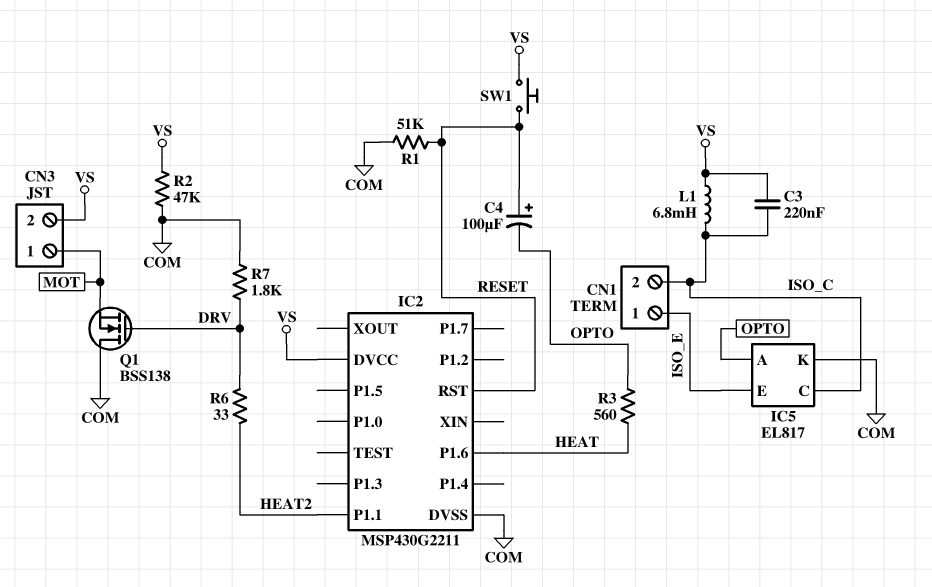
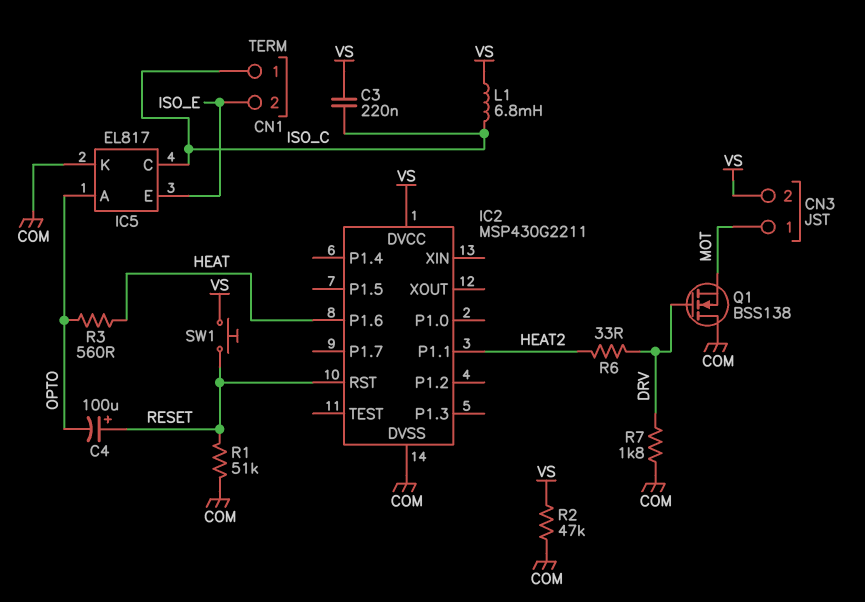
CN1 pin 1: ISO_E -> ISO_C
CN1 pin 2: ISO_C -> ISO_E

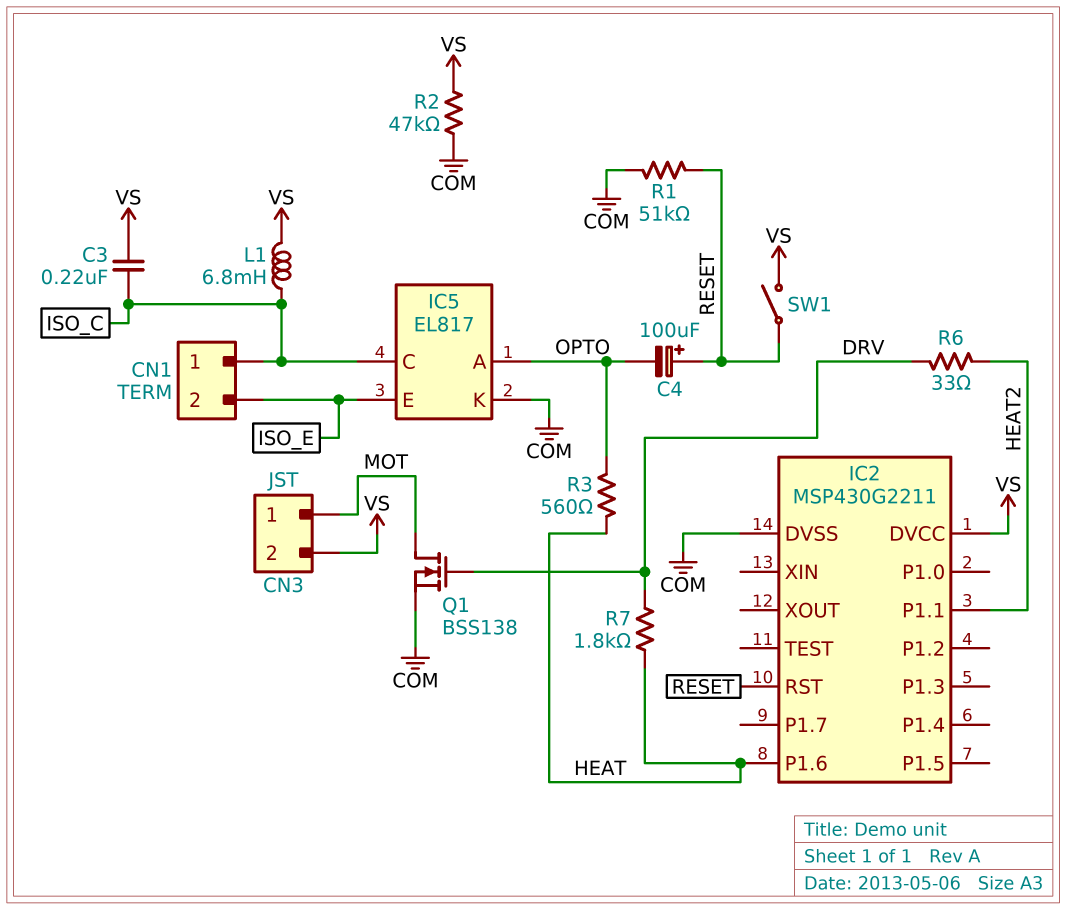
Q1: NMOS BSS138 (G DRV, D COM, S MOT) -> NMOS BSS138 (G DRV, D MOT, S COM)
R7: 1.8k (COM, DRV) -> 1.8k (DRV, HEAT)
SW1: button (RESET, VS) -> switch (RESET, VS)

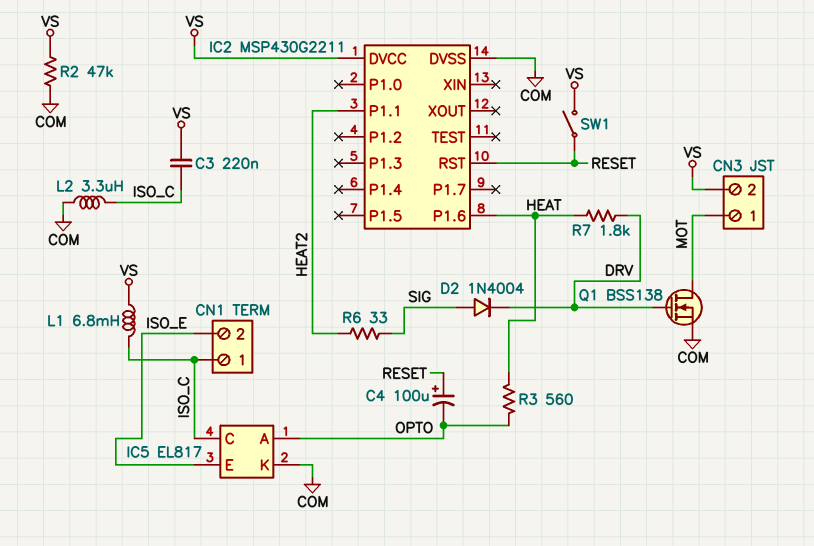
D2: none -> diode 1N4004 (A SIG, K DRV)
L2: none -> 3.3uH (COM, ISO_C)
R1: 51k (COM, RESET) -> none
R6: 33 (DRV, HEAT2) -> 33 (HEAT2, SIG)

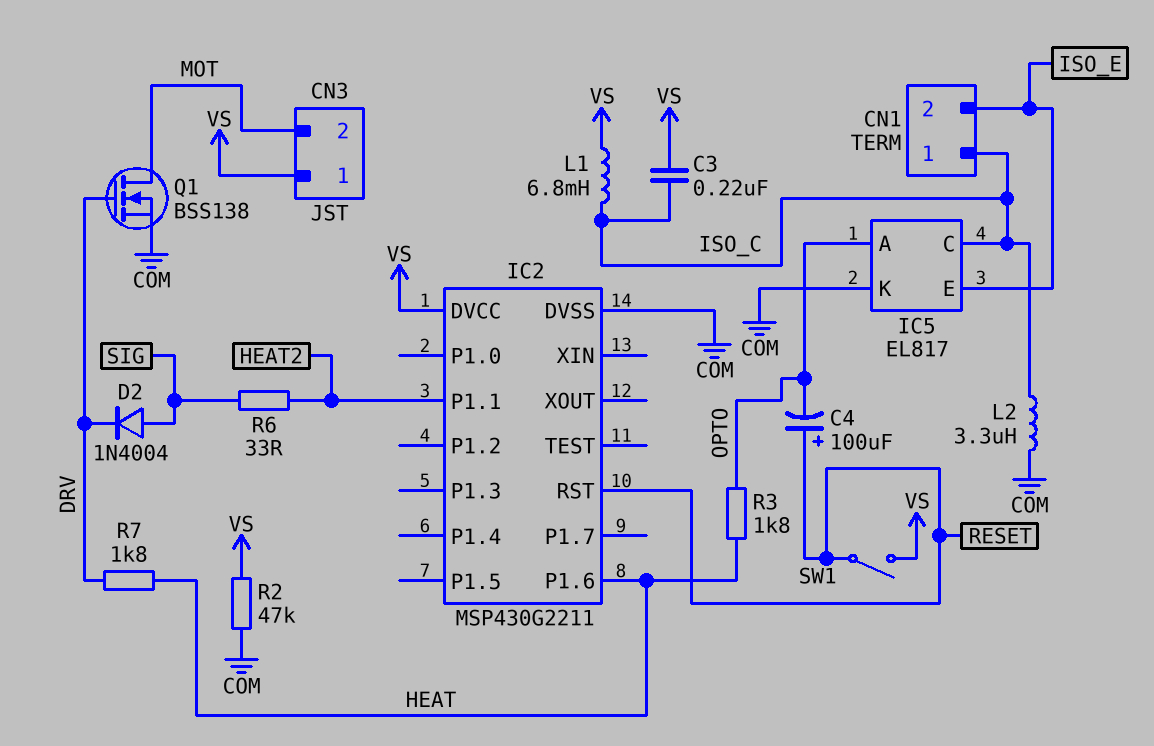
CN3 pin 1: MOT -> VS
CN3 pin 2: VS -> MOT
R3: 560 (HEAT, OPTO) -> 1.8k (HEAT, OPTO)

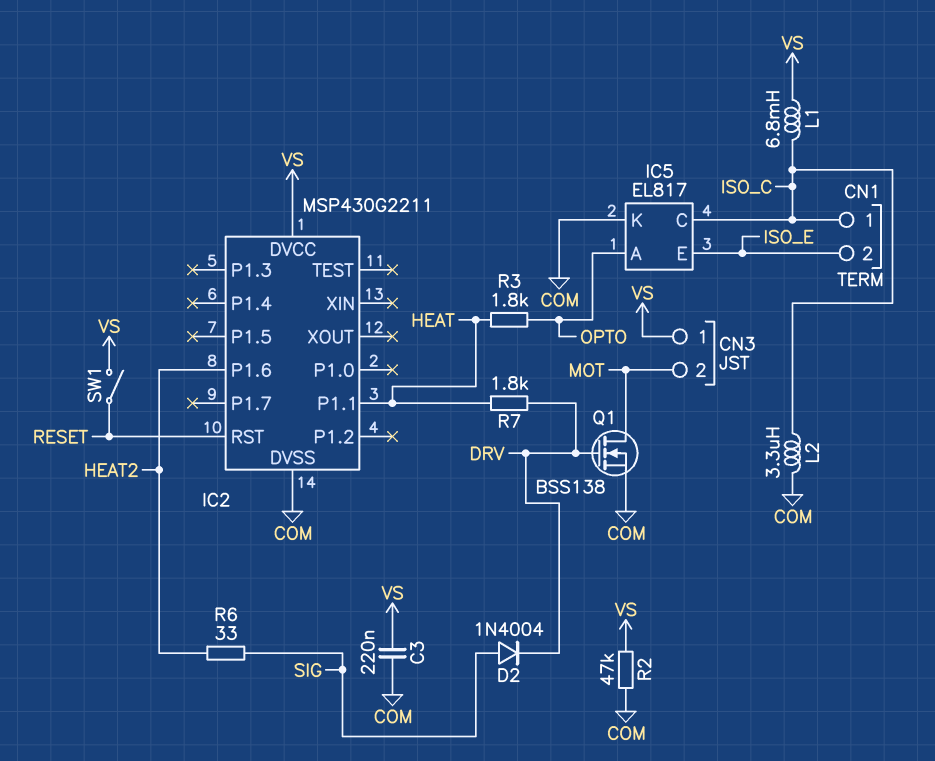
C3: 220nF (ISO_C, VS) -> 220nF (COM, VS)
C4: 100uF (plus RESET, minus OPTO) -> none
IC2 pin P1.1: HEAT2 -> HEAT
IC2 pin P1.6: HEAT -> HEAT2

